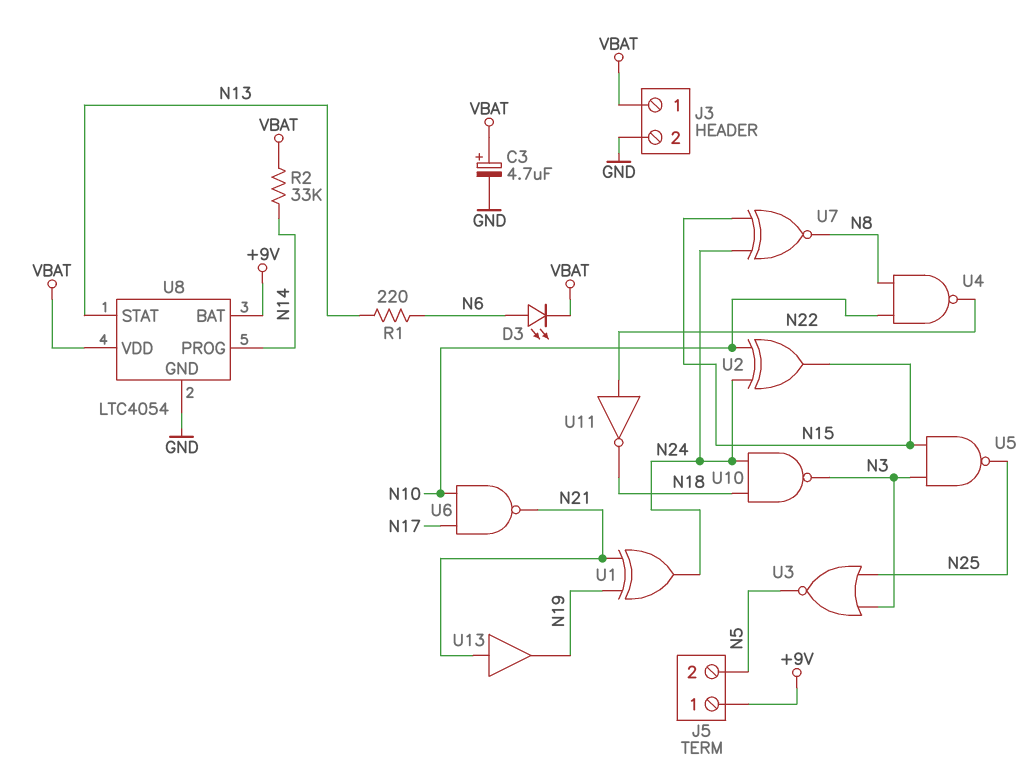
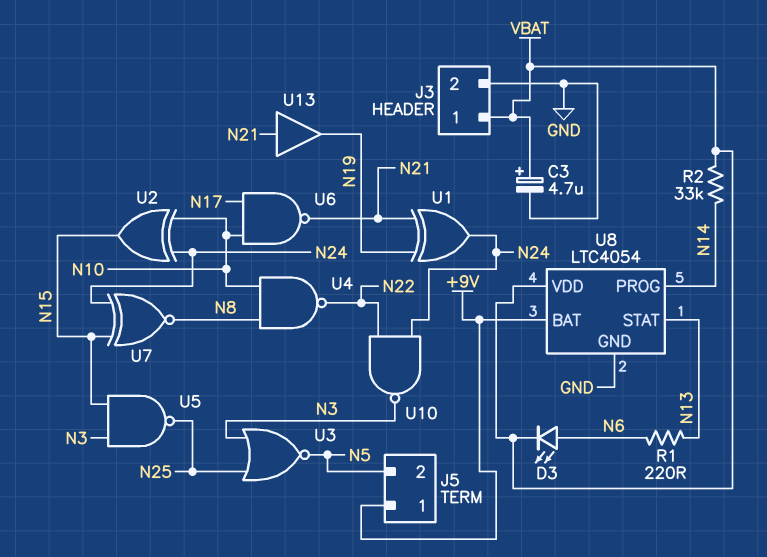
U10: NAND (in N18, in N24, out N3) -> NAND (in N22, in N24, out N3)
U11: NOT (in N22, out N18) -> none

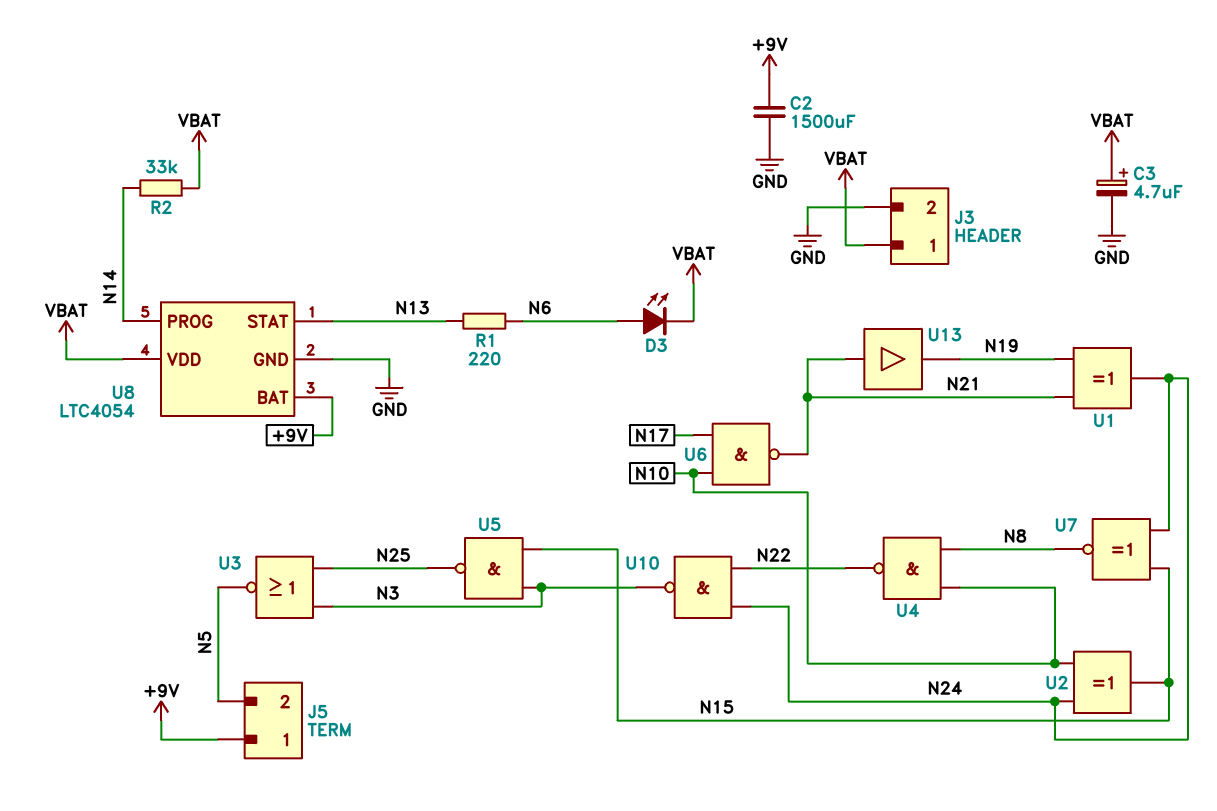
C2: none -> 1500uF (+9V, GND)

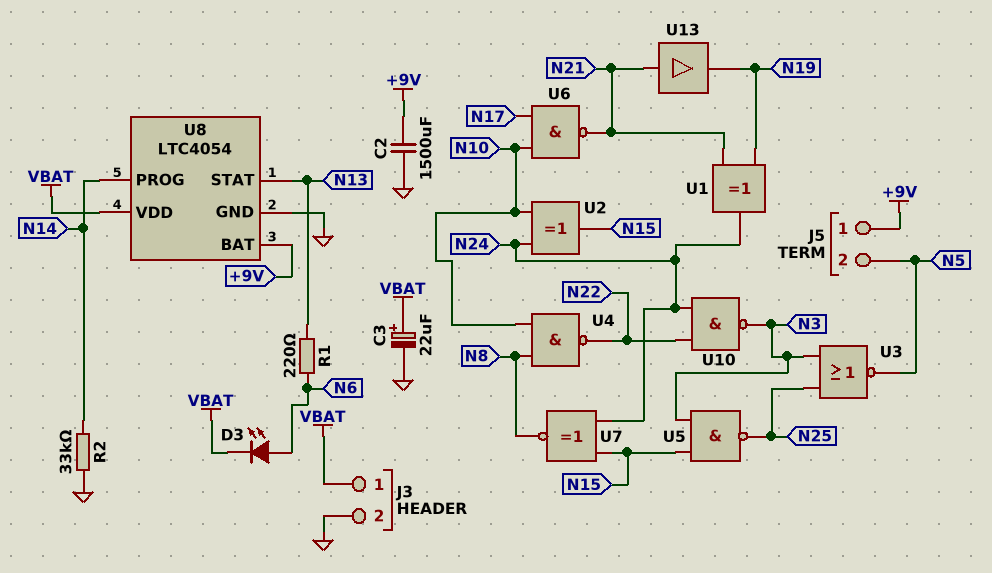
C3: 4.7uF (plus VBAT, minus GND) -> 22uF (plus VBAT, minus GND)
R2: 33k (N14, VBAT) -> 33k (GND, N14)

